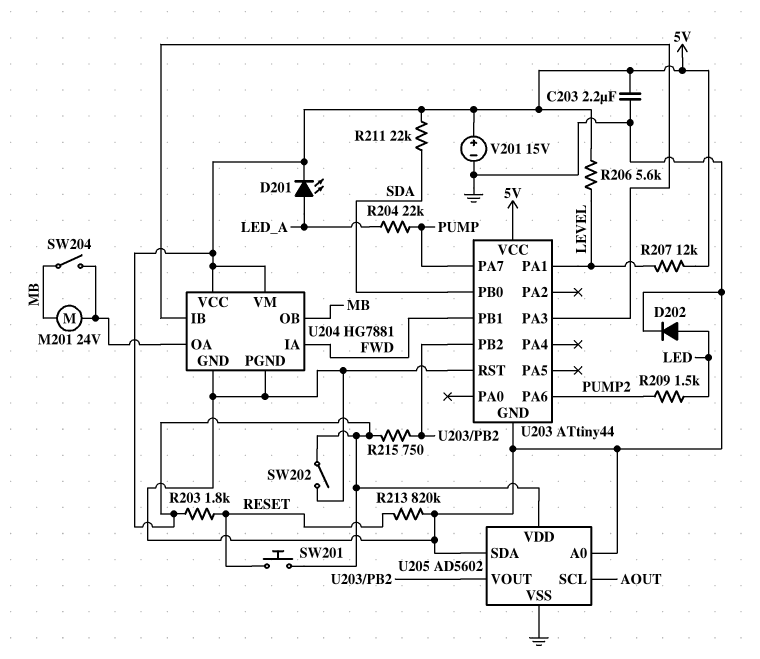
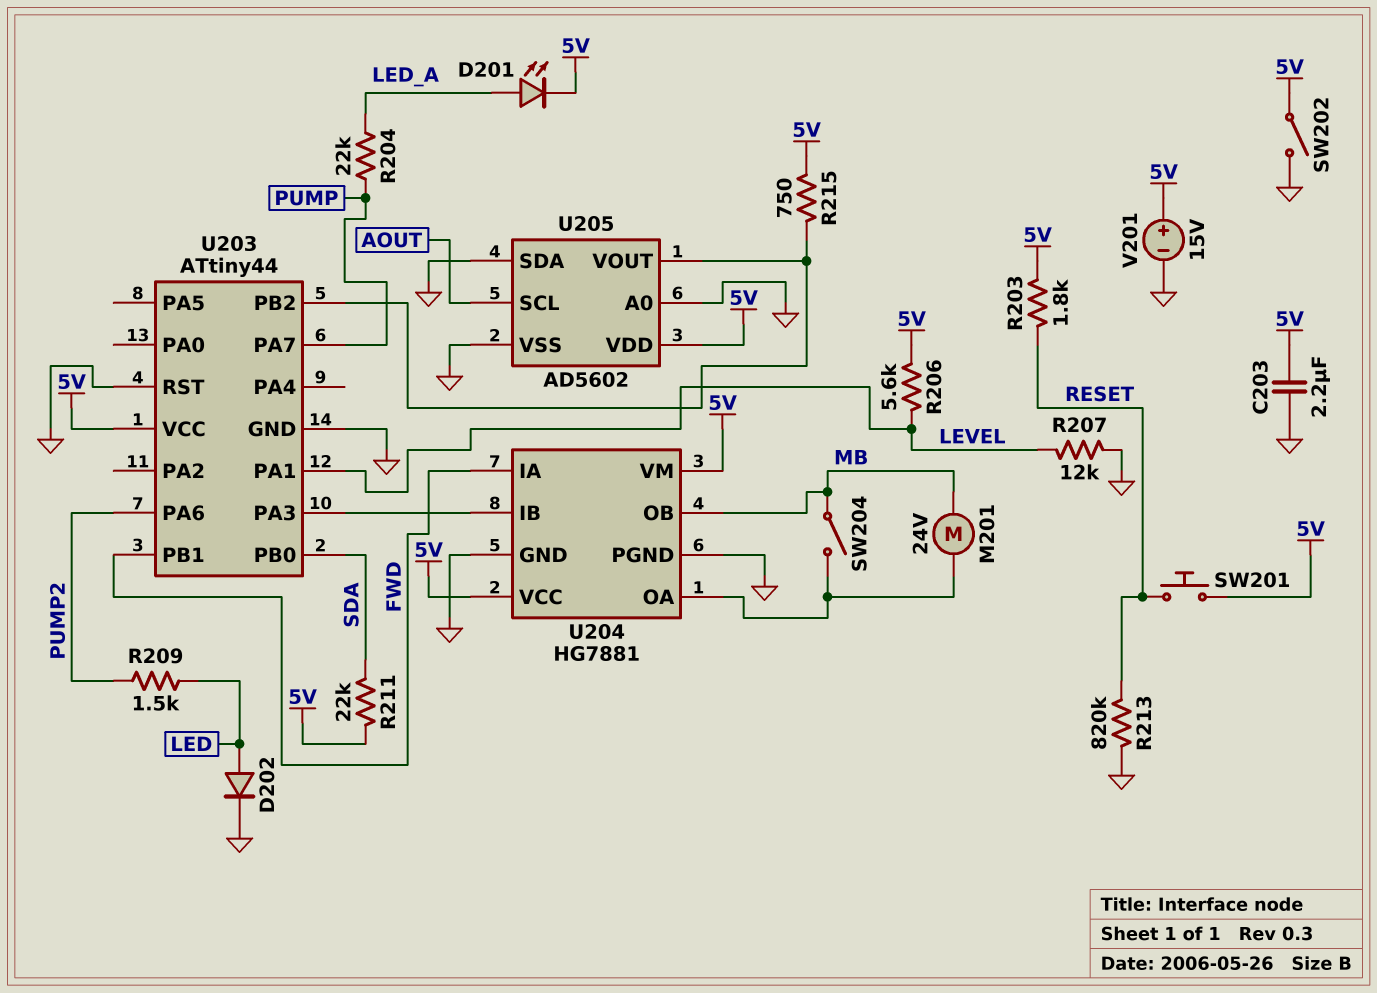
R207: 12k (5V, LEVEL) -> 12k (GND, LEVEL)

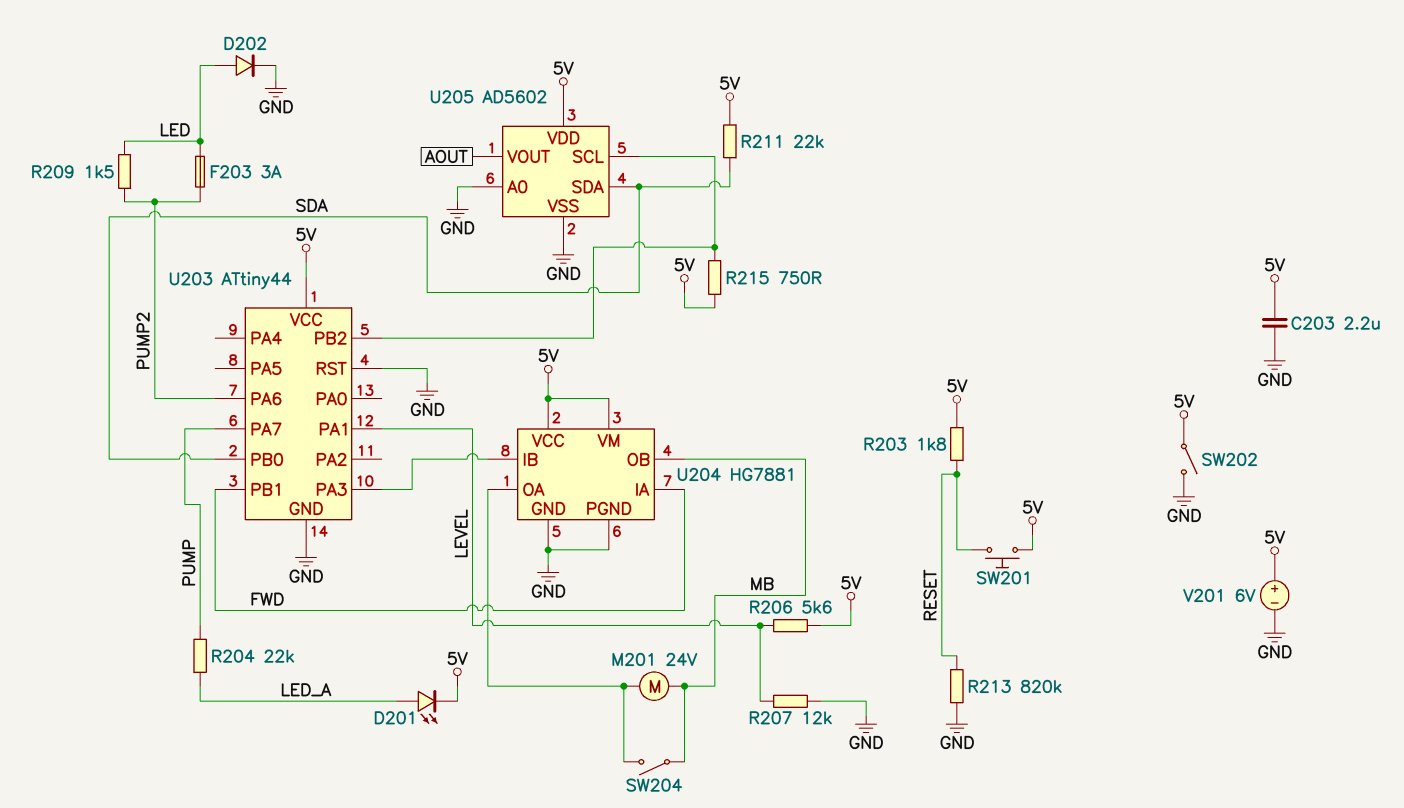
F203: none -> 3A (LED, PUMP2)
U205 pin SCL: AOUT -> U203/PB2
U205 pin SDA: GND -> SDA
U205 pin VOUT: U203/PB2 -> AOUT
V201: 15V (plus 5V, minus GND) -> 6V (plus 5V, minus GND)

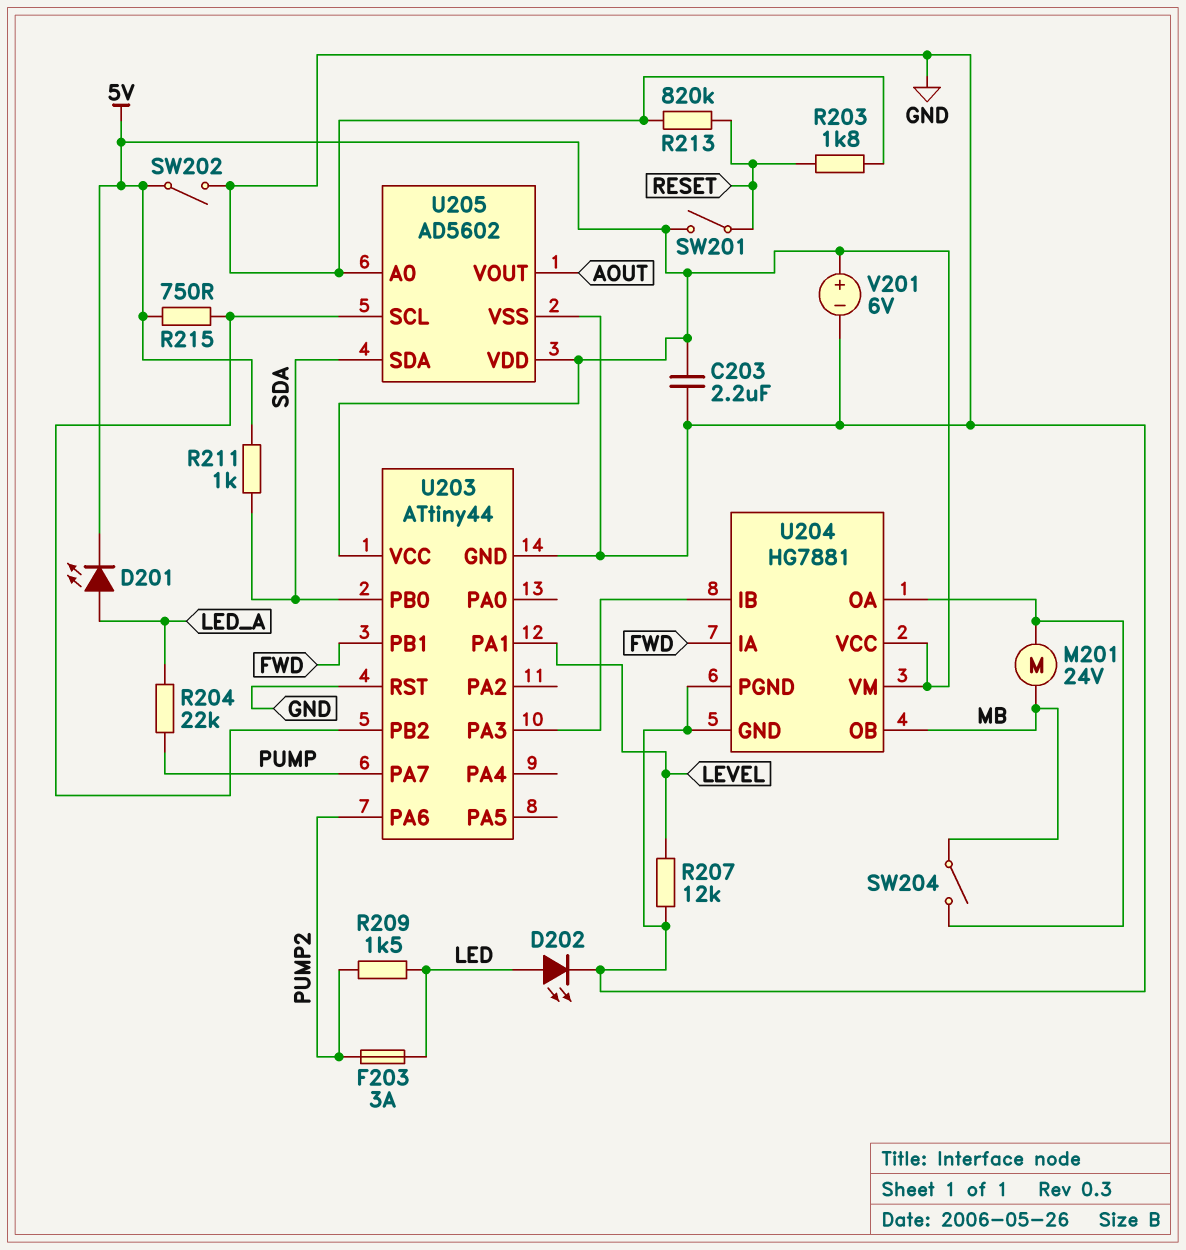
D202: diode (A LED, K GND) -> LED (A LED, K GND)
R203: 1.8k (5V, RESET) -> 1.8k (GND, RESET)
R206: 5.6k (5V, LEVEL) -> none
R211: 22k (5V, SDA) -> 1k (5V, SDA)
SW201: button (5V, RESET) -> switch (5V, RESET)

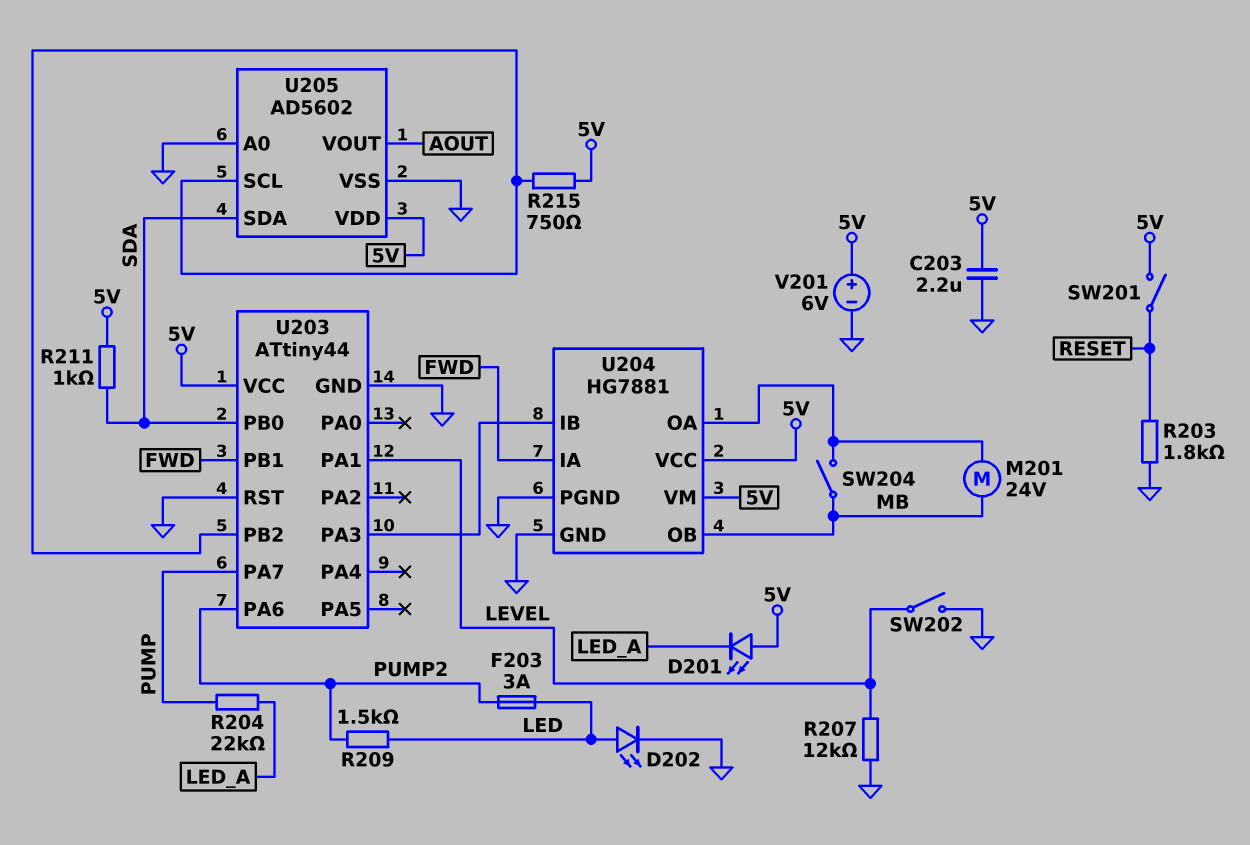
D201: LED (A LED_A, K 5V) -> LED (A 5V, K LED_A)
R213: 820k (GND, RESET) -> none
SW202: switch (5V, GND) -> switch (GND, LEVEL)

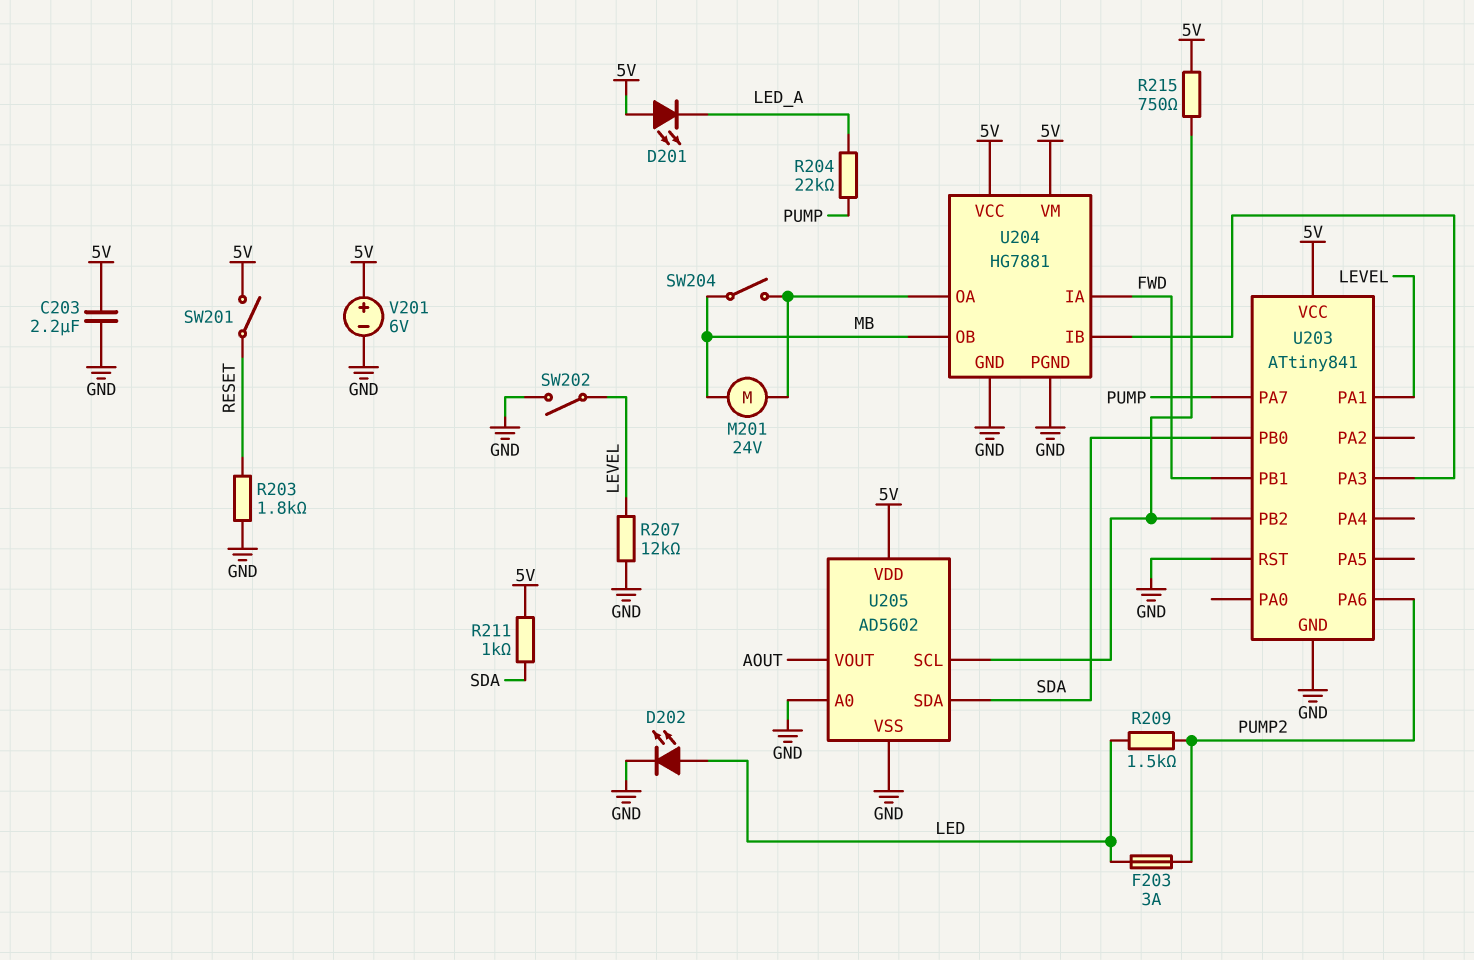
U203: ATtiny44 -> ATtiny841

